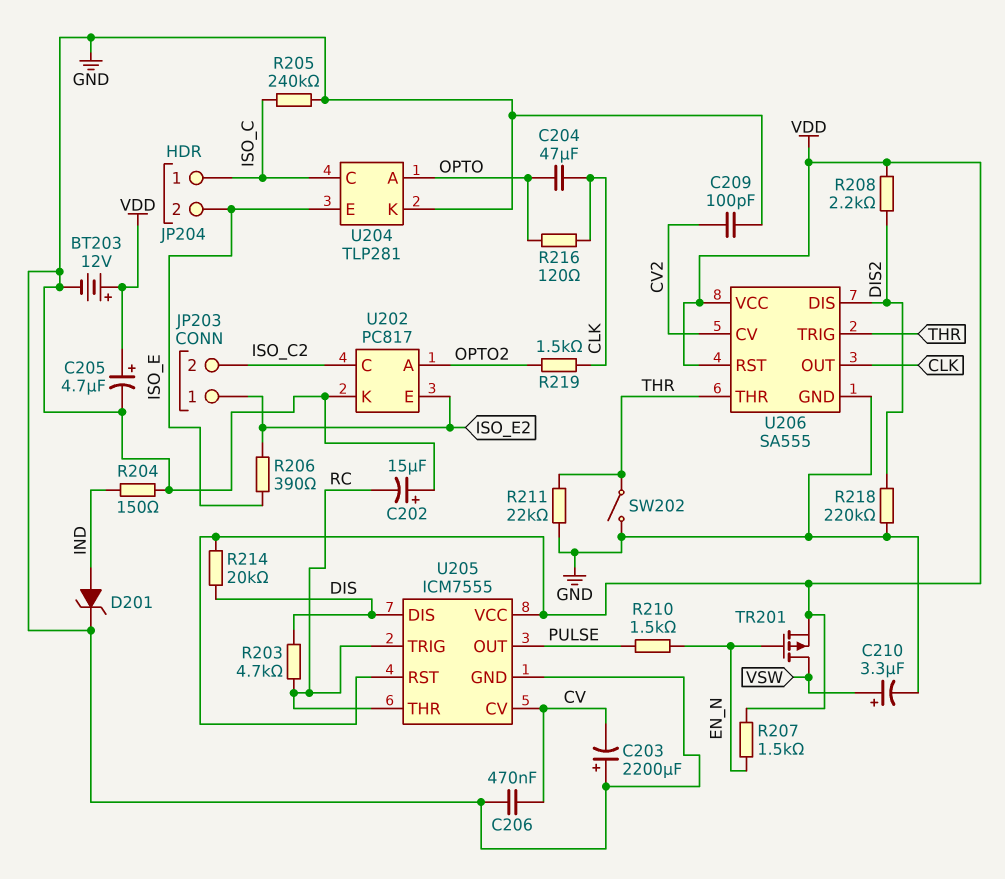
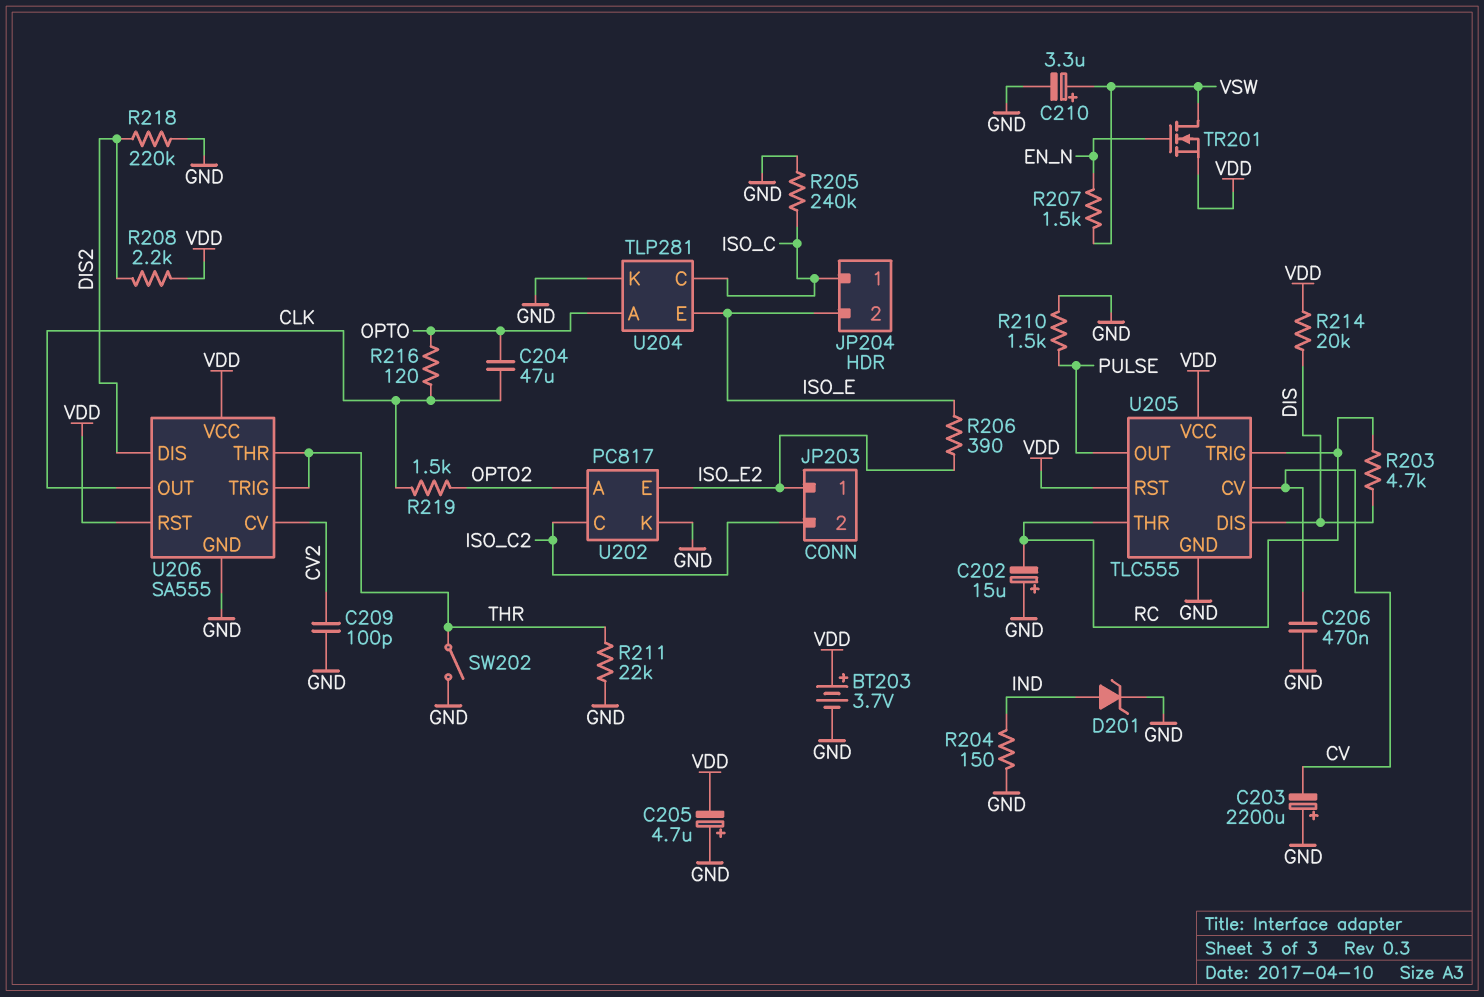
BT203: 12V (plus VDD, minus GND) -> 3.7V (plus VDD, minus GND)
C205: 4.7uF (plus VDD, minus GND) -> 4.7uF (plus GND, minus VDD)
R207: 1.5k (EN_N, VDD) -> 1.5k (EN_N, VSW)
R210: 1.5k (EN_N, PULSE) -> 1.5k (GND, PULSE)
TR201: PMOS (G EN_N, D VSW, S VDD) -> NMOS (G EN_N, D VSW, S VDD)
U205: ICM7555 -> TLC555

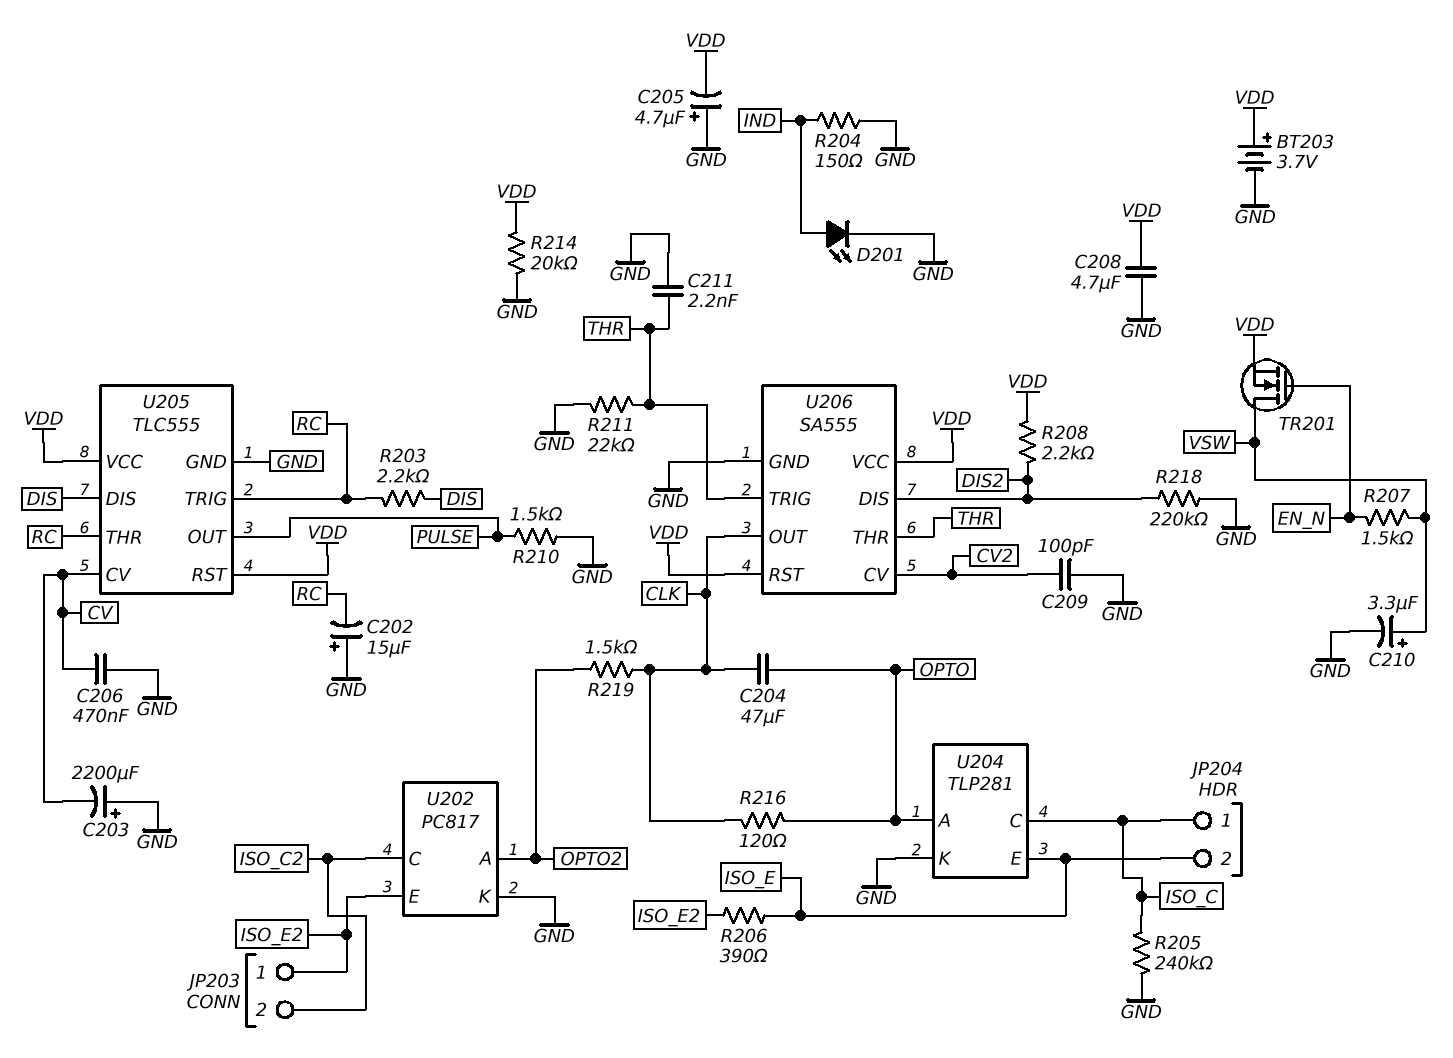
C208: none -> 4.7uF (GND, VDD)
C211: none -> 2.2nF (GND, THR)
D201: zener (A IND, K GND) -> LED (A IND, K GND)
R203: 4.7k (DIS, RC) -> 2.2k (DIS, RC)
R214: 20k (DIS, VDD) -> 20k (GND, VDD)
SW202: switch (GND, THR) -> none

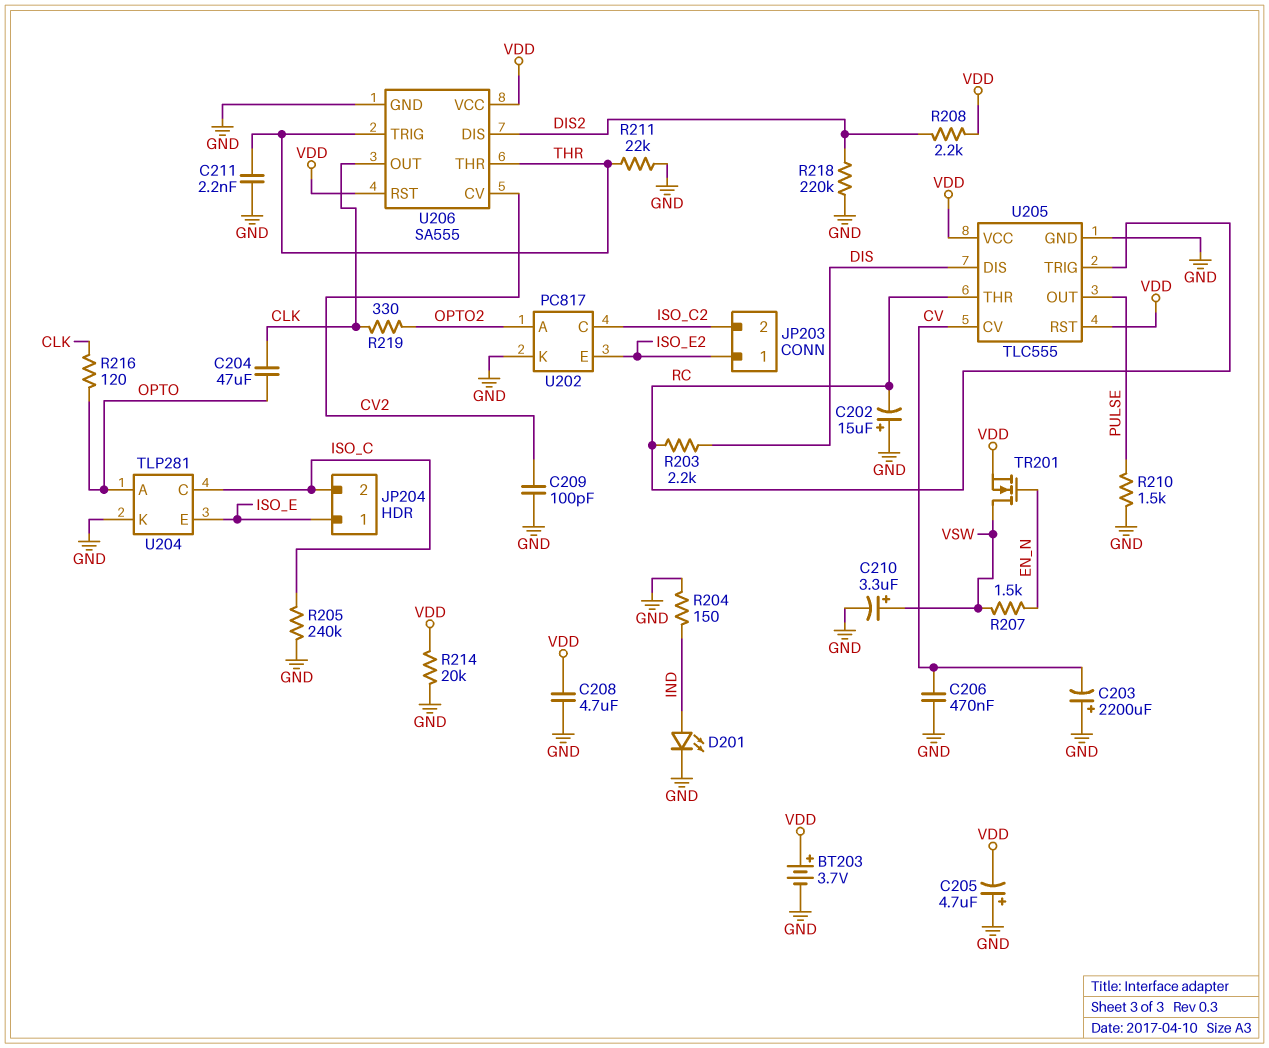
JP204 pin 1: ISO_C -> ISO_E
JP204 pin 2: ISO_E -> ISO_C
R206: 390 (ISO_E, ISO_E2) -> none
R219: 1.5k (CLK, OPTO2) -> 330 (CLK, OPTO2)

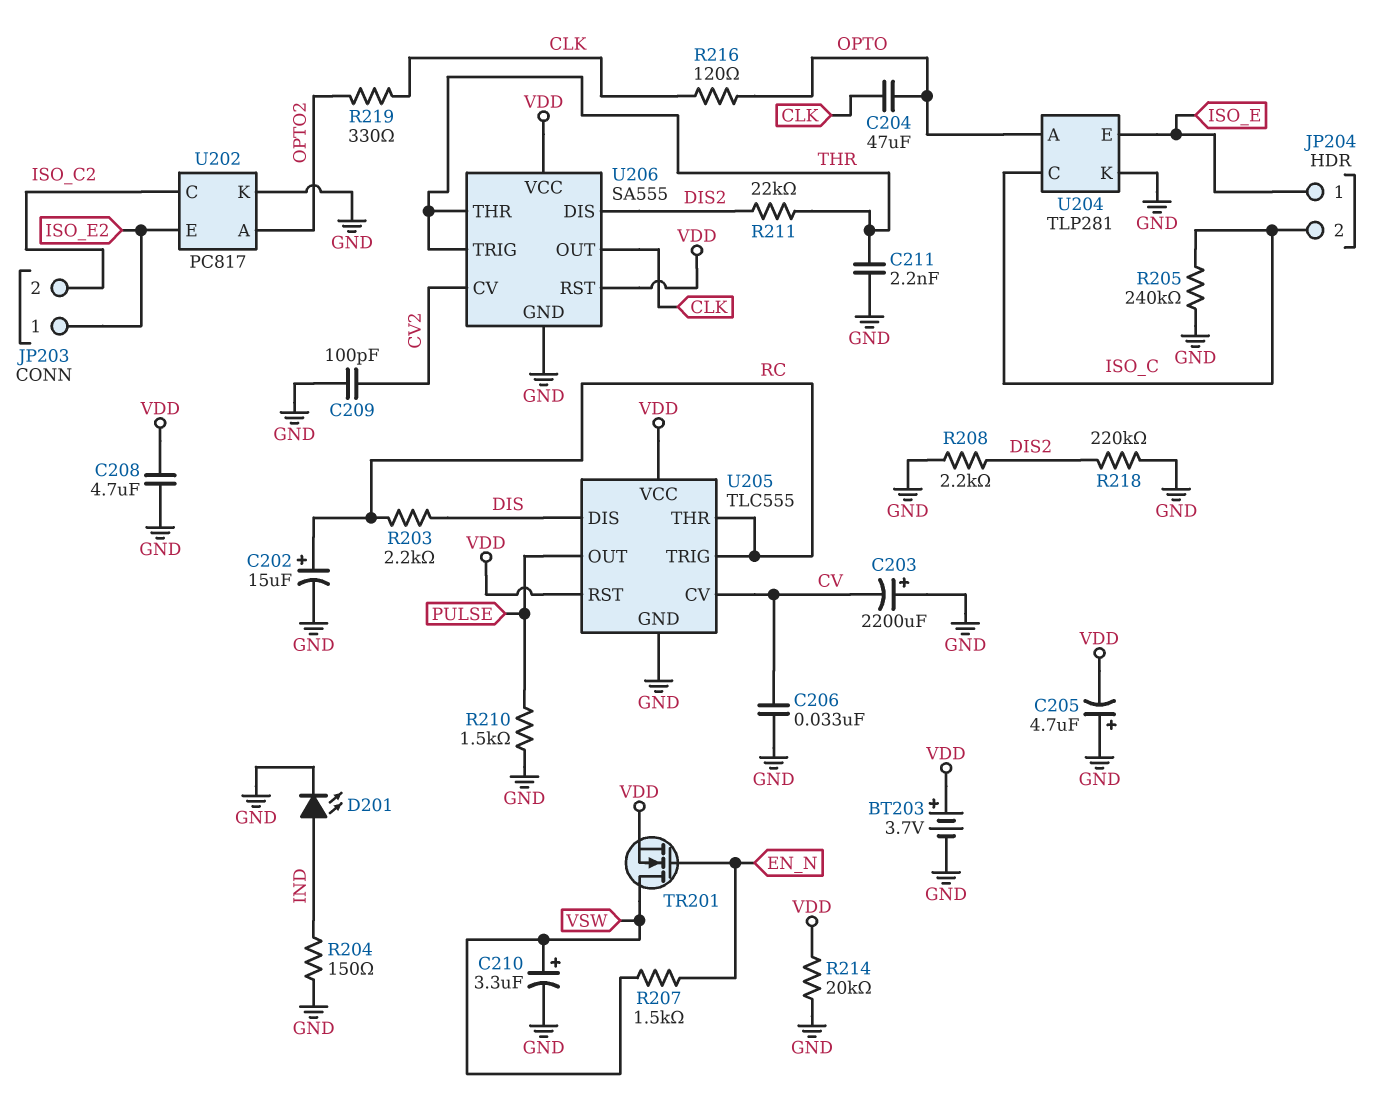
C202: 15uF (plus GND, minus RC) -> 15uF (plus RC, minus GND)
C206: 470nF (CV, GND) -> 33nF (CV, GND)
R208: 2.2k (DIS2, VDD) -> 2.2k (DIS2, GND)
R211: 22k (GND, THR) -> 22k (DIS2, THR)

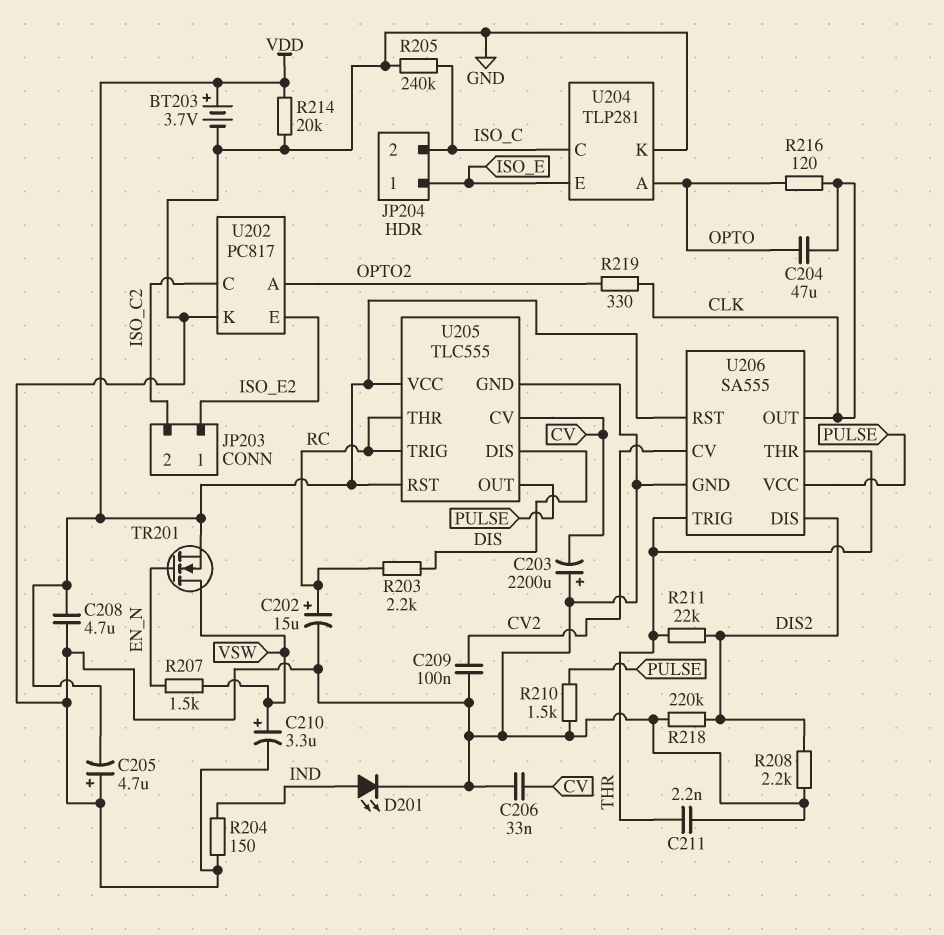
C209: 100pF (CV2, GND) -> 100nF (CV2, GND)
U206 pin VCC: VDD -> PULSE

